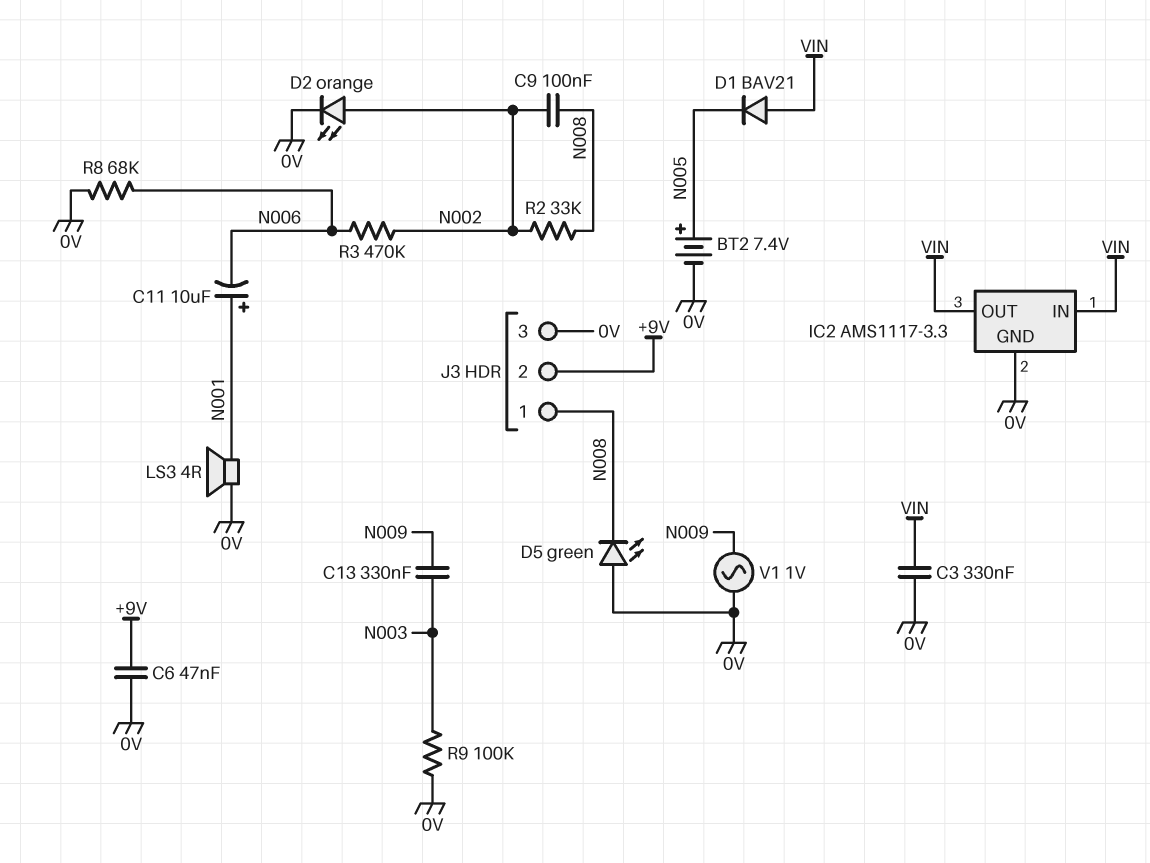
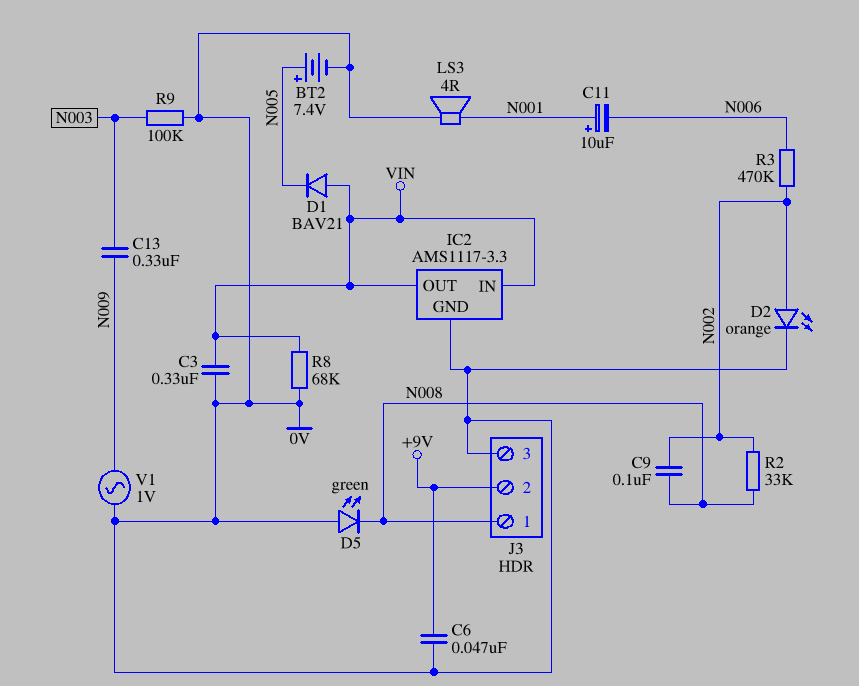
R8: 68k (0V, N006) -> 68k (0V, VIN)

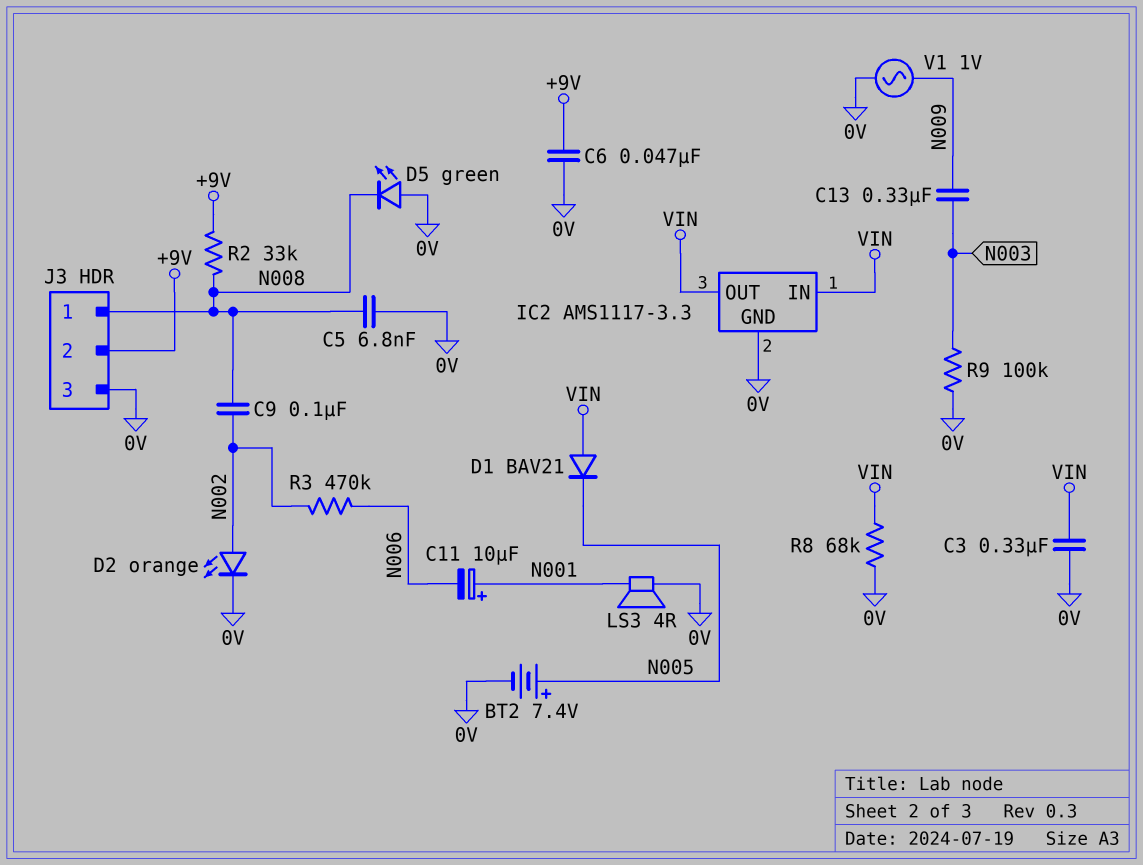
C5: none -> 6.8nF (0V, N008)
R2: 33k (N002, N008) -> 33k (+9V, N008)

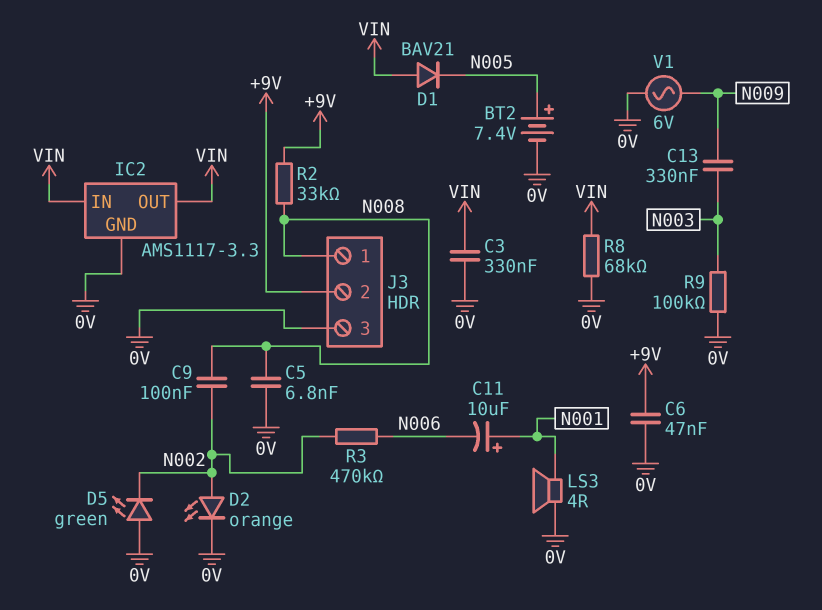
D5: LED green (A 0V, K N008) -> LED green (A 0V, K N002)
V1: AC 1V (0V, N009) -> AC 6V (0V, N009)

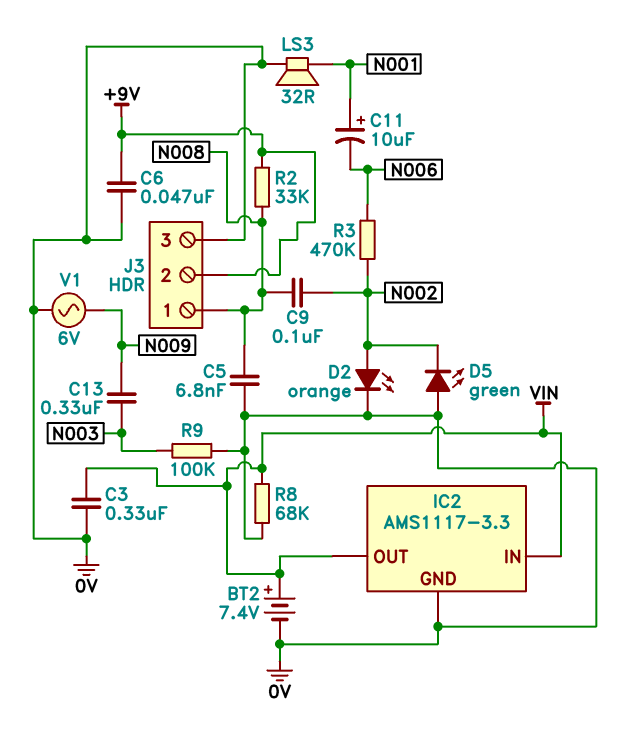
BT2: 7.4V (plus N005, minus 0V) -> 7.4V (plus VIN, minus 0V)
D1: diode BAV21 (A VIN, K N005) -> none
LS3: speaker 4R (0V, N001) -> speaker 32R (0V, N001)

